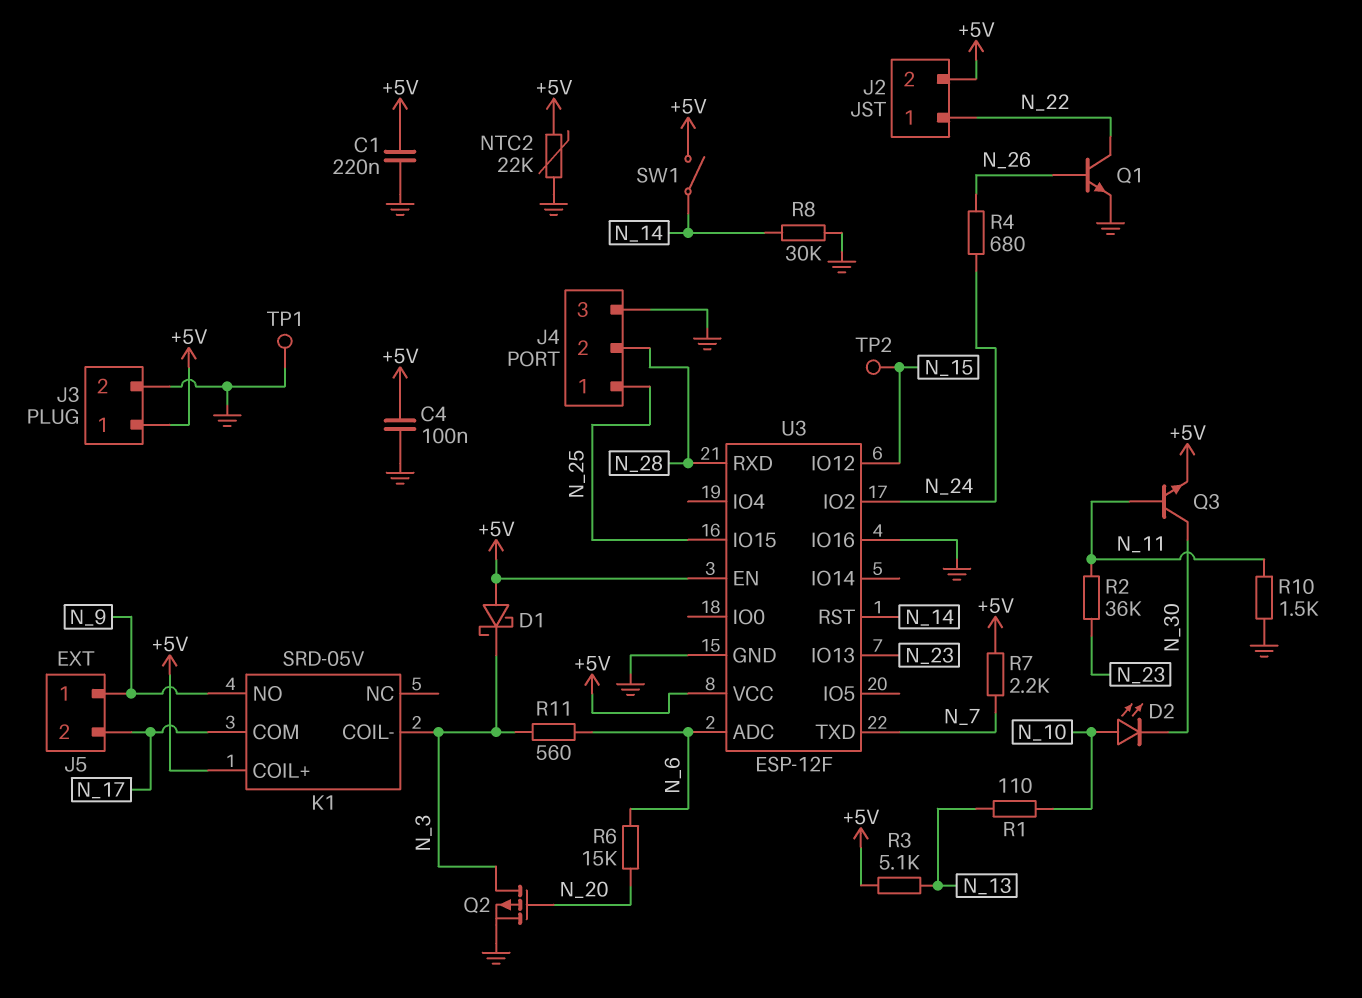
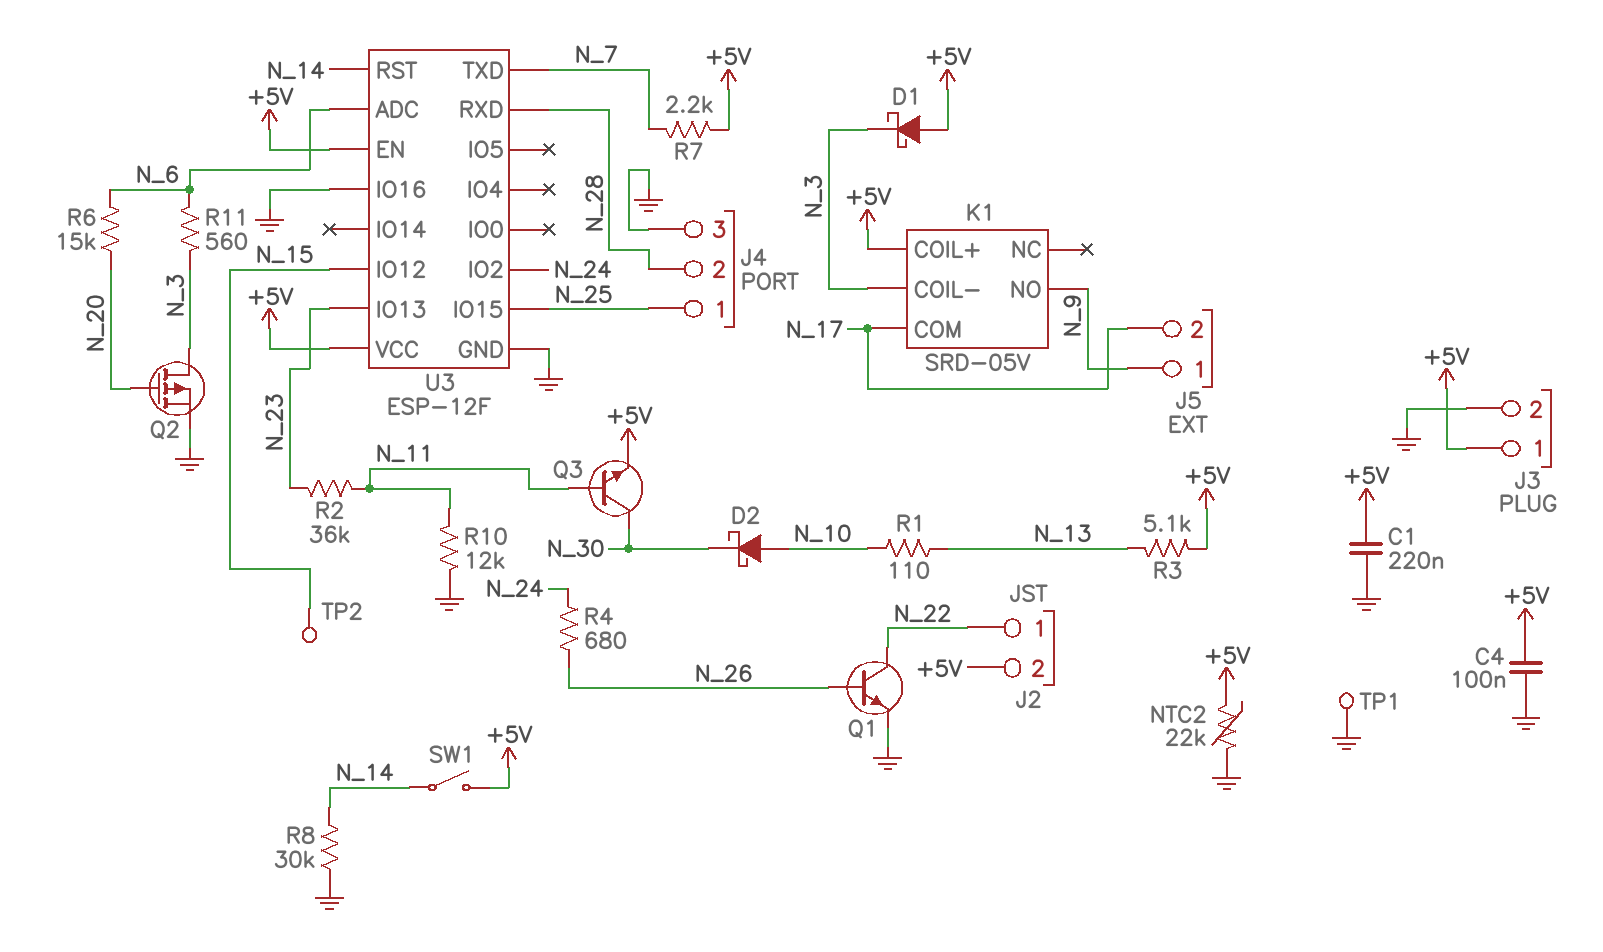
D2: LED (A N_10, K N_30) -> schottky (A N_10, K N_30)
R10: 1.5k (GND, N_11) -> 12k (GND, N_11)

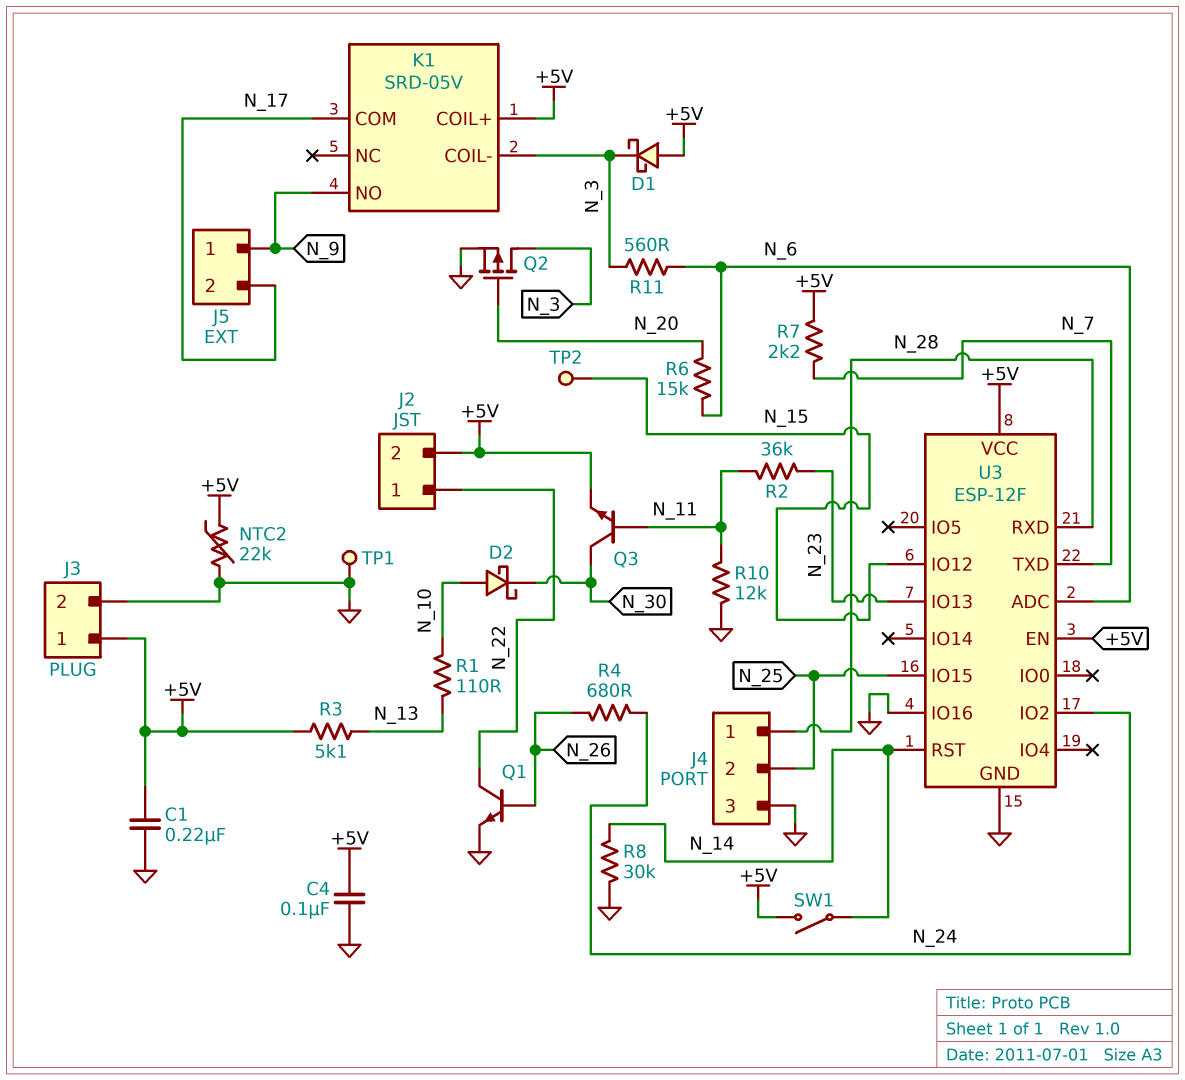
J4 pin 1: N_25 -> N_28
J4 pin 2: N_28 -> N_25

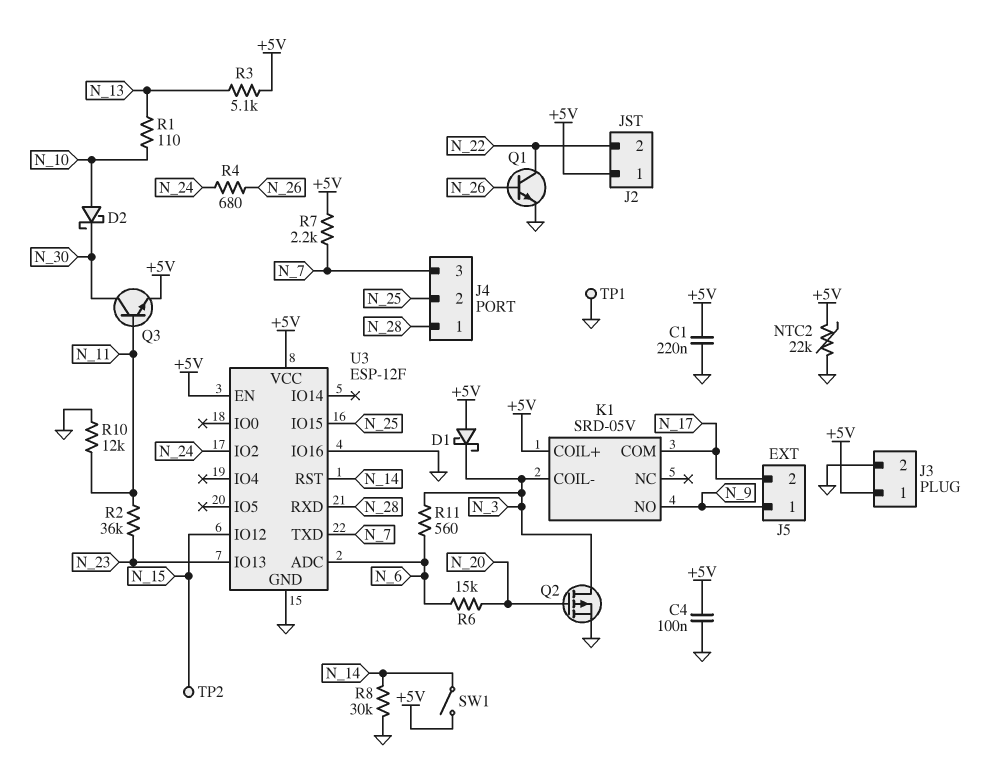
J2 pin 1: N_22 -> +5V
J2 pin 2: +5V -> N_22
J4 pin 3: GND -> N_7

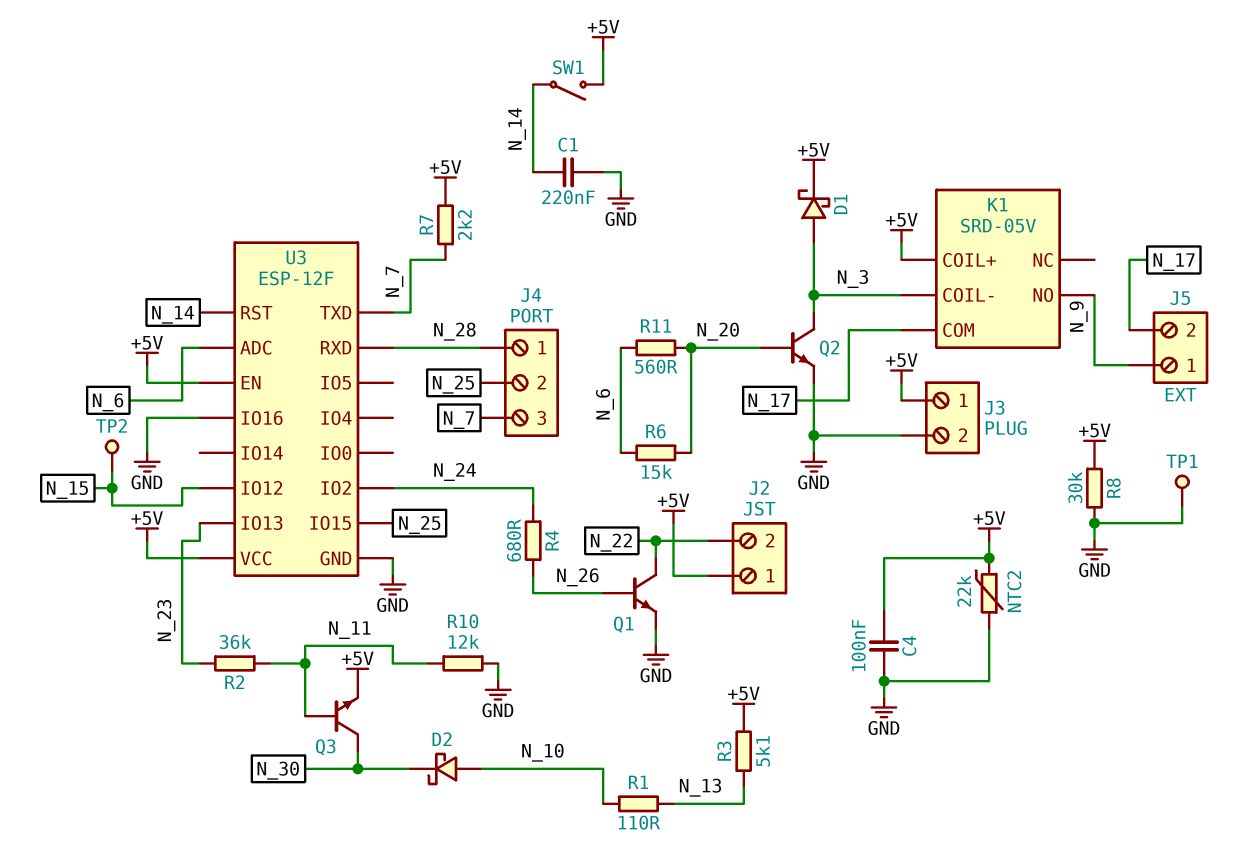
C1: 220nF (+5V, GND) -> 220nF (GND, N_14)
D1: schottky (A +5V, K N_3) -> schottky (A N_3, K +5V)
Q2: PMOS (G N_20, D N_3, S GND) -> NPN (B N_20, C N_3, E GND)
R8: 30k (GND, N_14) -> 30k (+5V, GND)
R11: 560 (N_3, N_6) -> 560 (N_6, N_20)

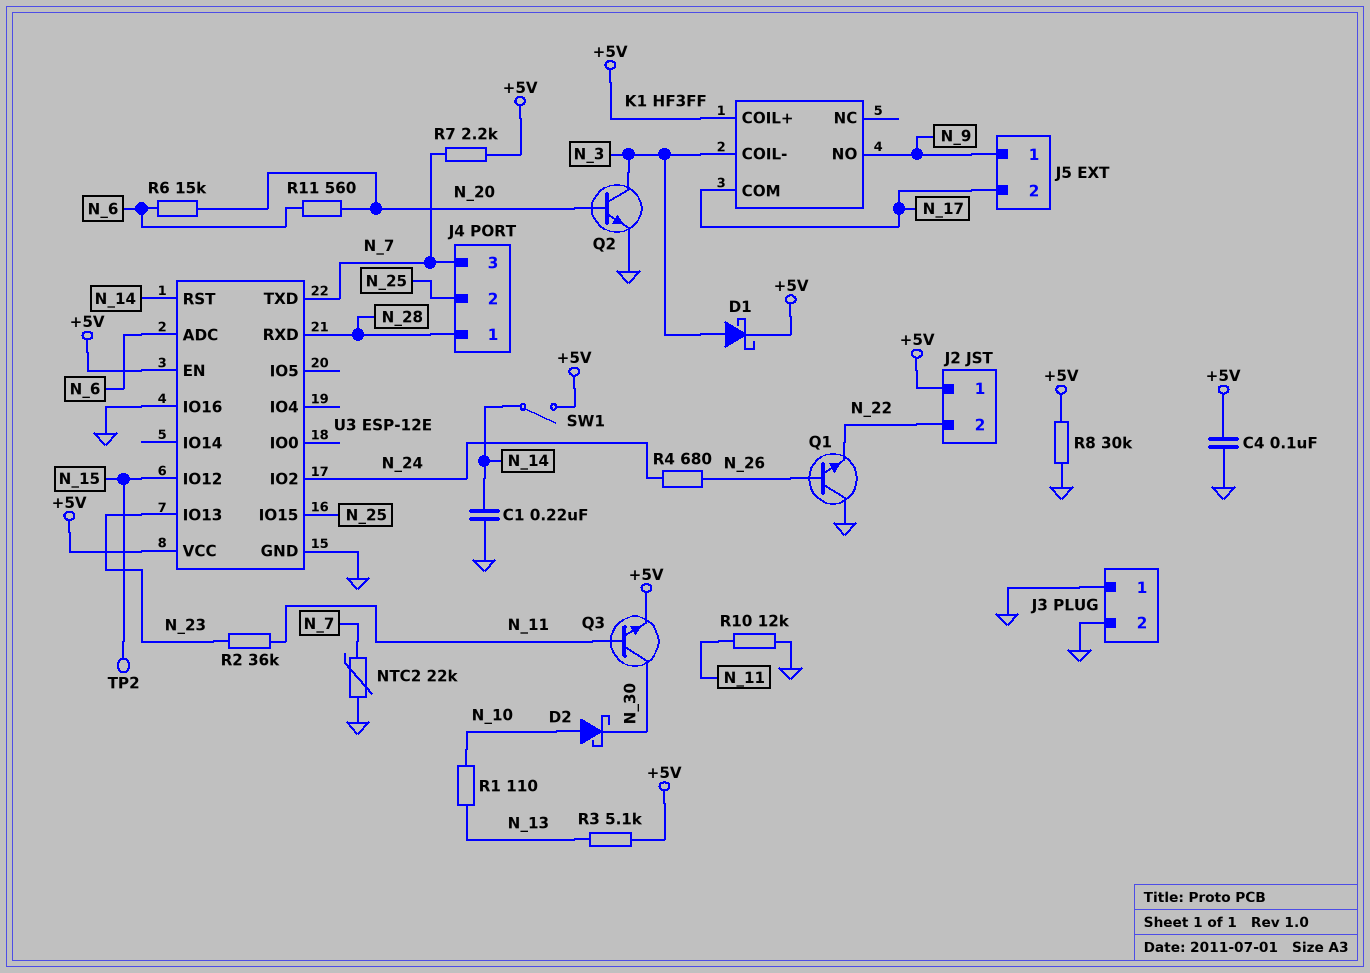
J3 pin 1: +5V -> GND
K1: SRD-05V -> HF3FF
NTC2: 22k (+5V, GND) -> 22k (GND, N_7)
Q1: NPN (B N_26, C N_22, E GND) -> NPN (B N_26, C GND, E N_22)
TP1: test point (GND) -> none
U3: ESP-12F -> ESP-12E

